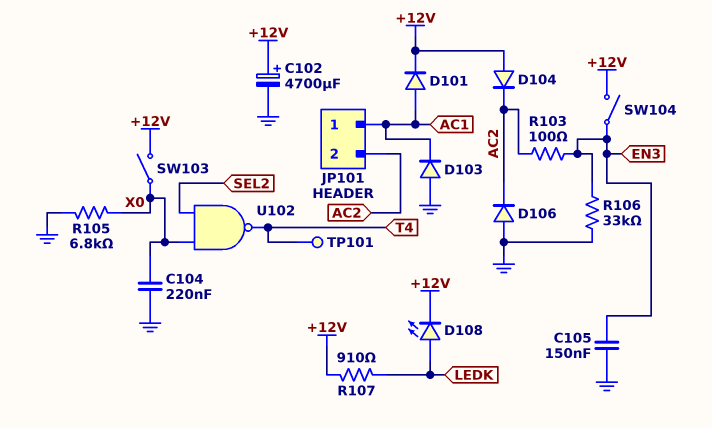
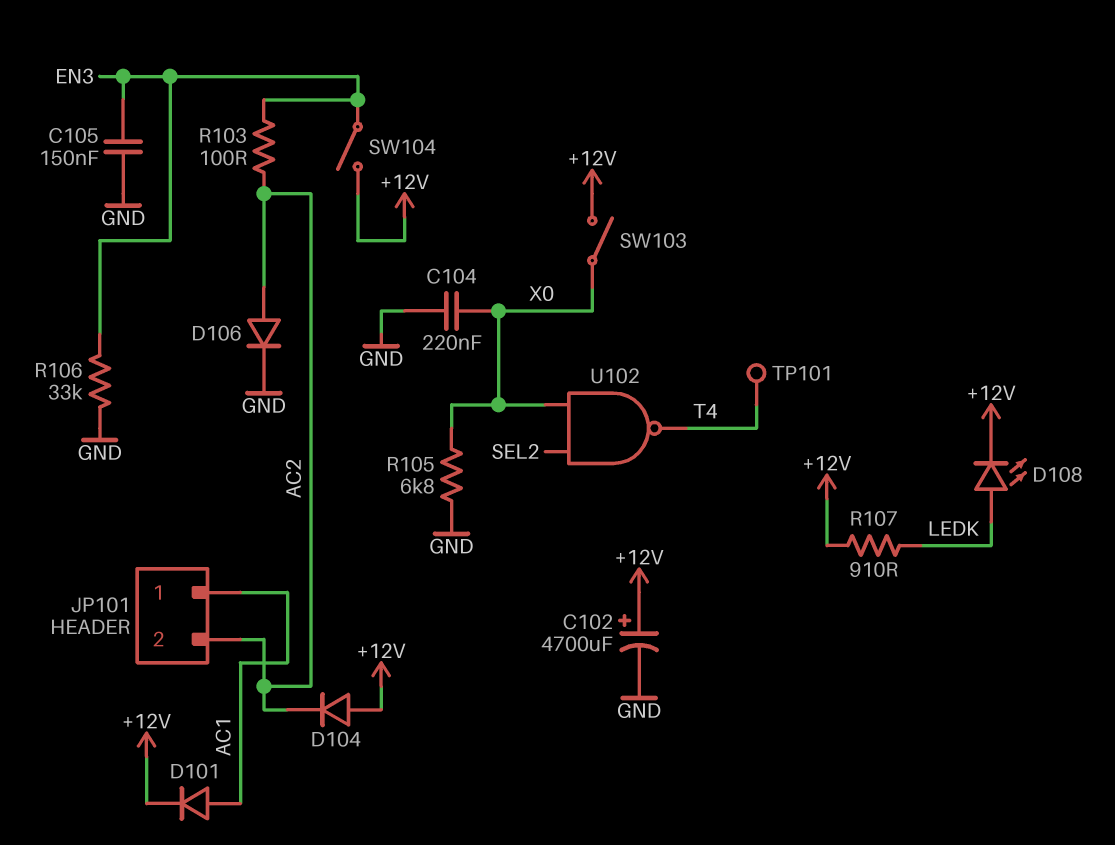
D103: diode (A GND, K AC1) -> none
D106: diode (A GND, K AC2) -> diode (A AC2, K GND)

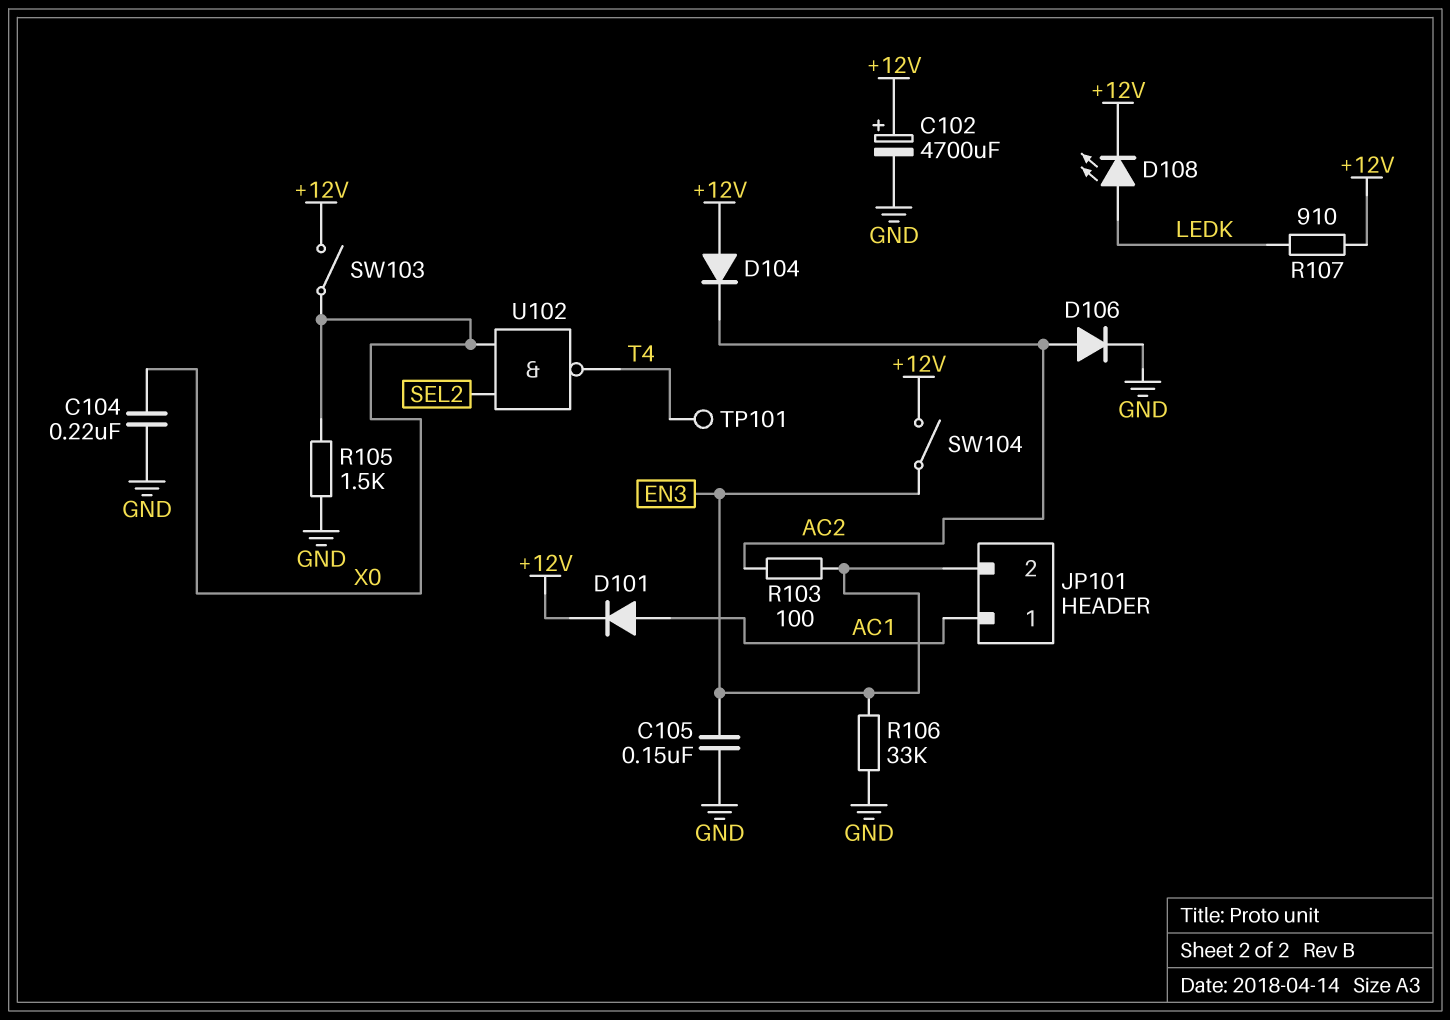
JP101 pin 2: AC2 -> EN3
R105: 6.8k (GND, X0) -> 1.5k (GND, X0)

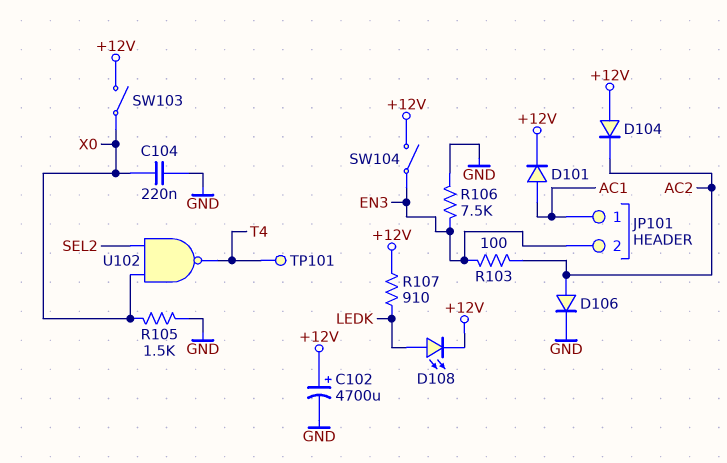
C105: 150nF (EN3, GND) -> none
R106: 33k (EN3, GND) -> 7.5k (EN3, GND)

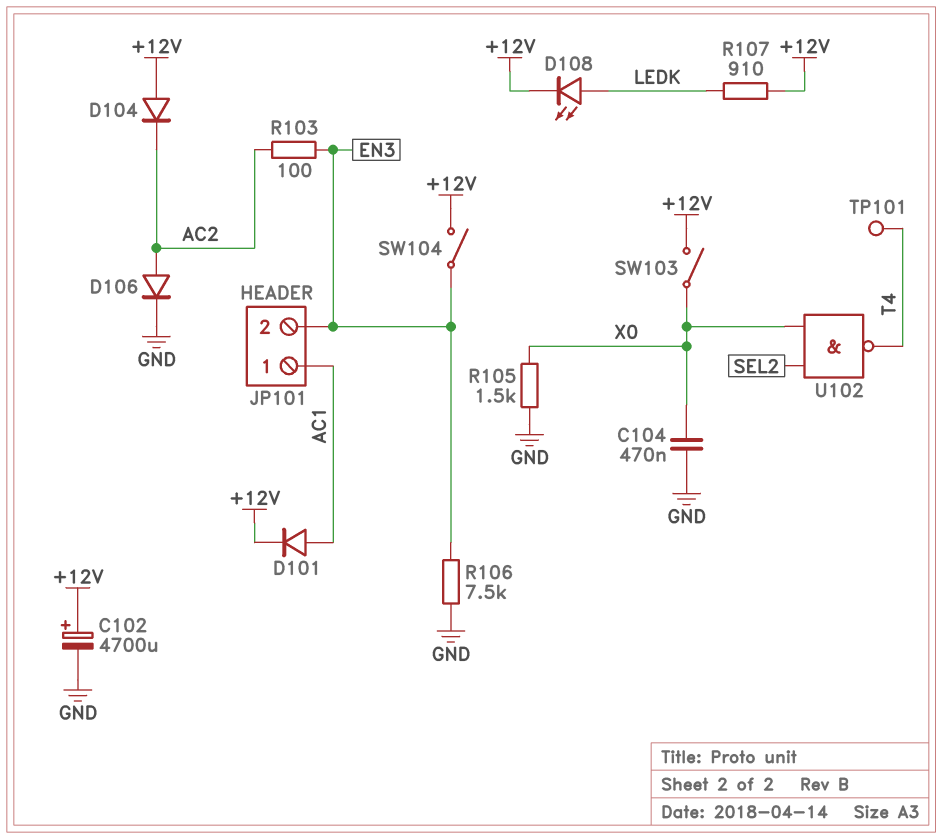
C104: 220nF (GND, X0) -> 470nF (GND, X0)

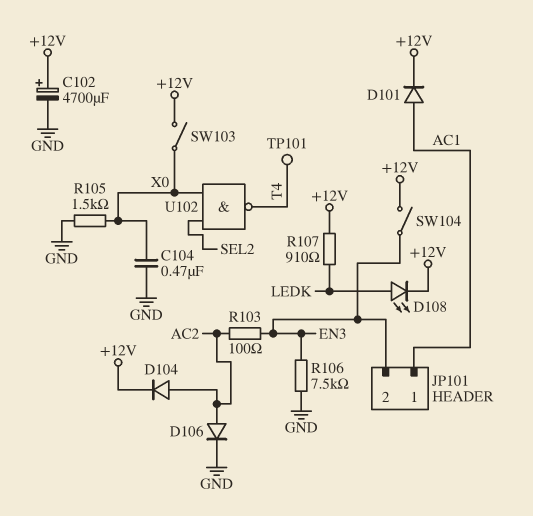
D104: diode (A +12V, K AC2) -> diode (A AC2, K +12V)

